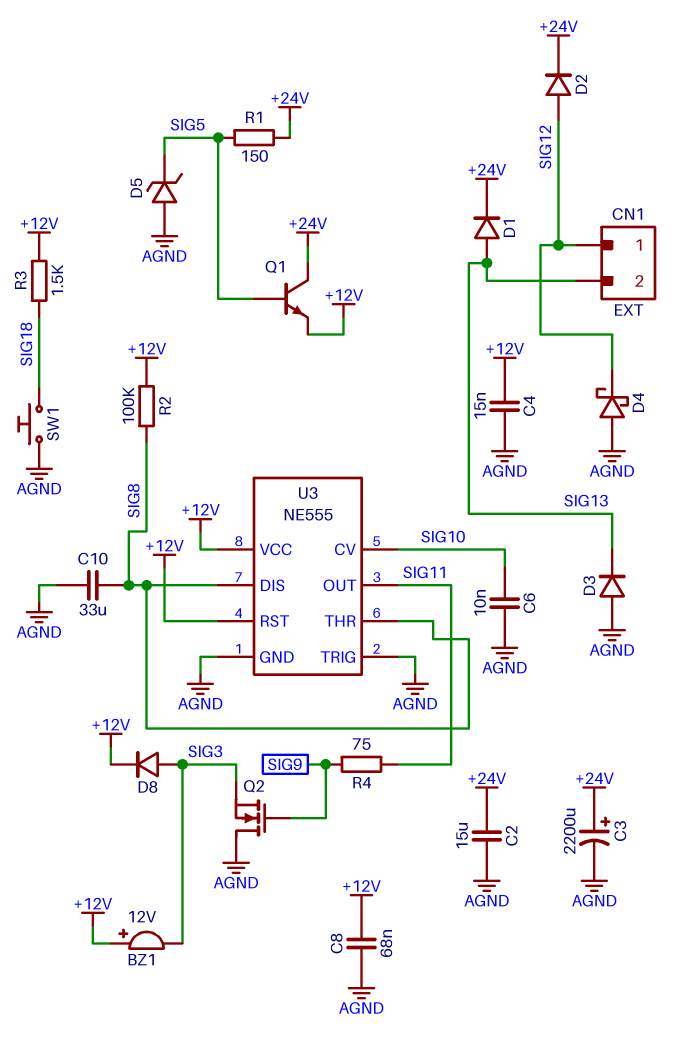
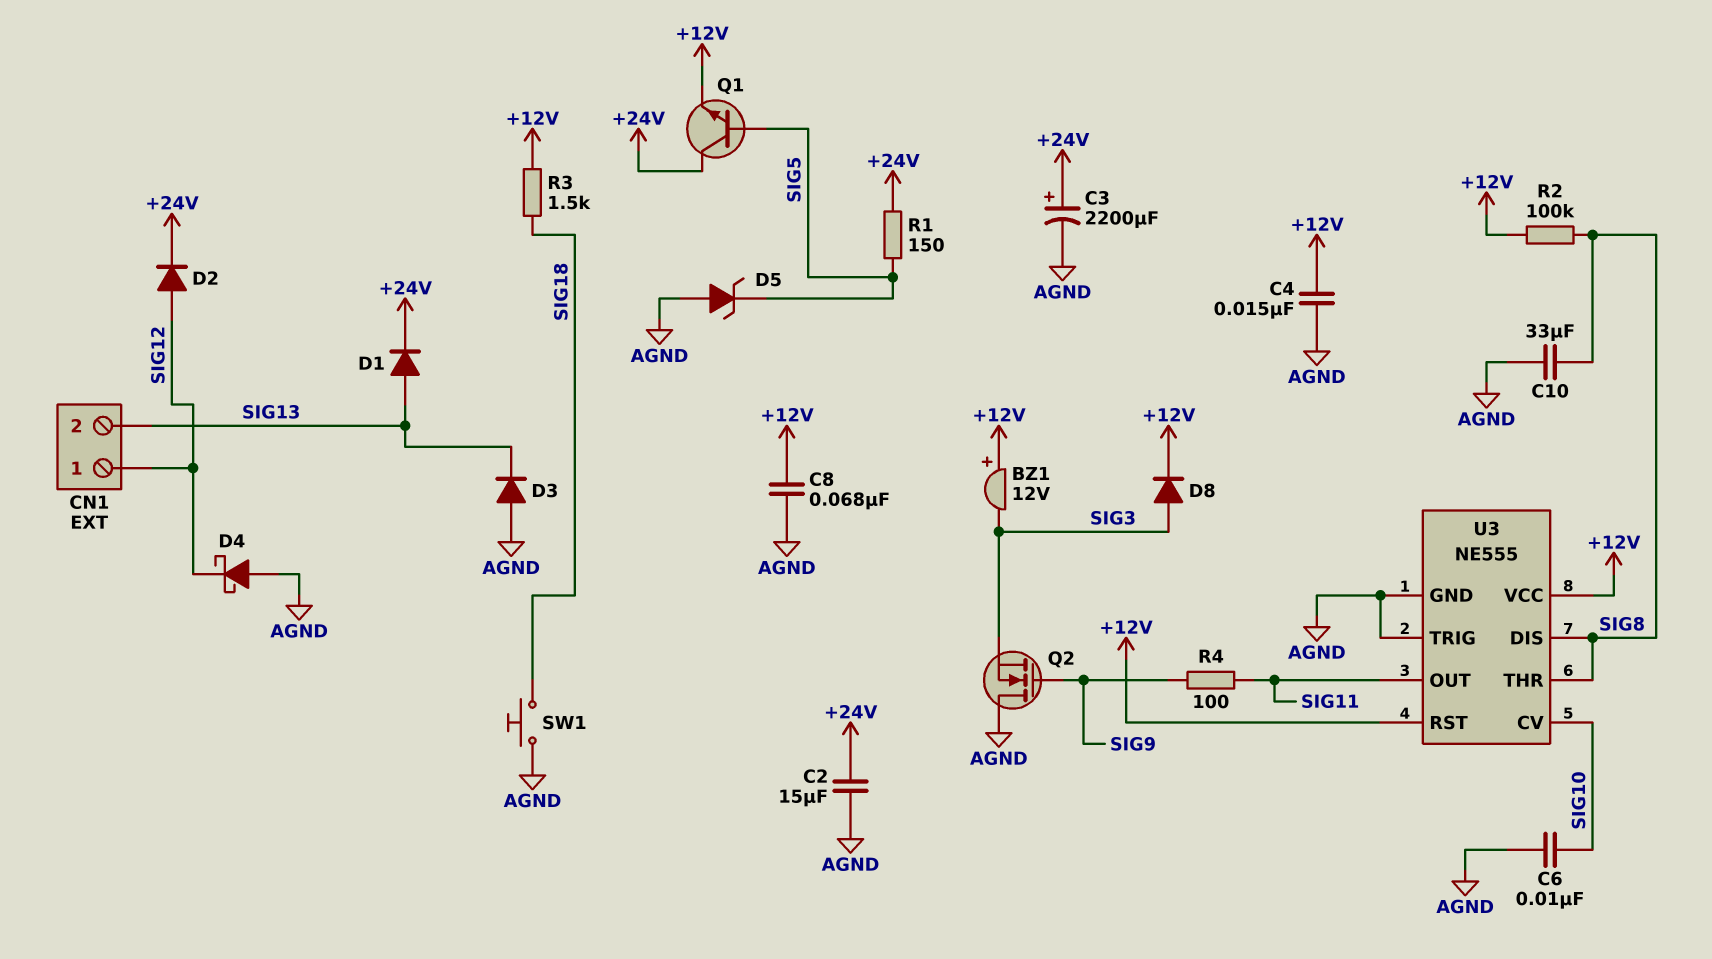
R4: 75 (SIG9, SIG11) -> 100 (SIG9, SIG11)

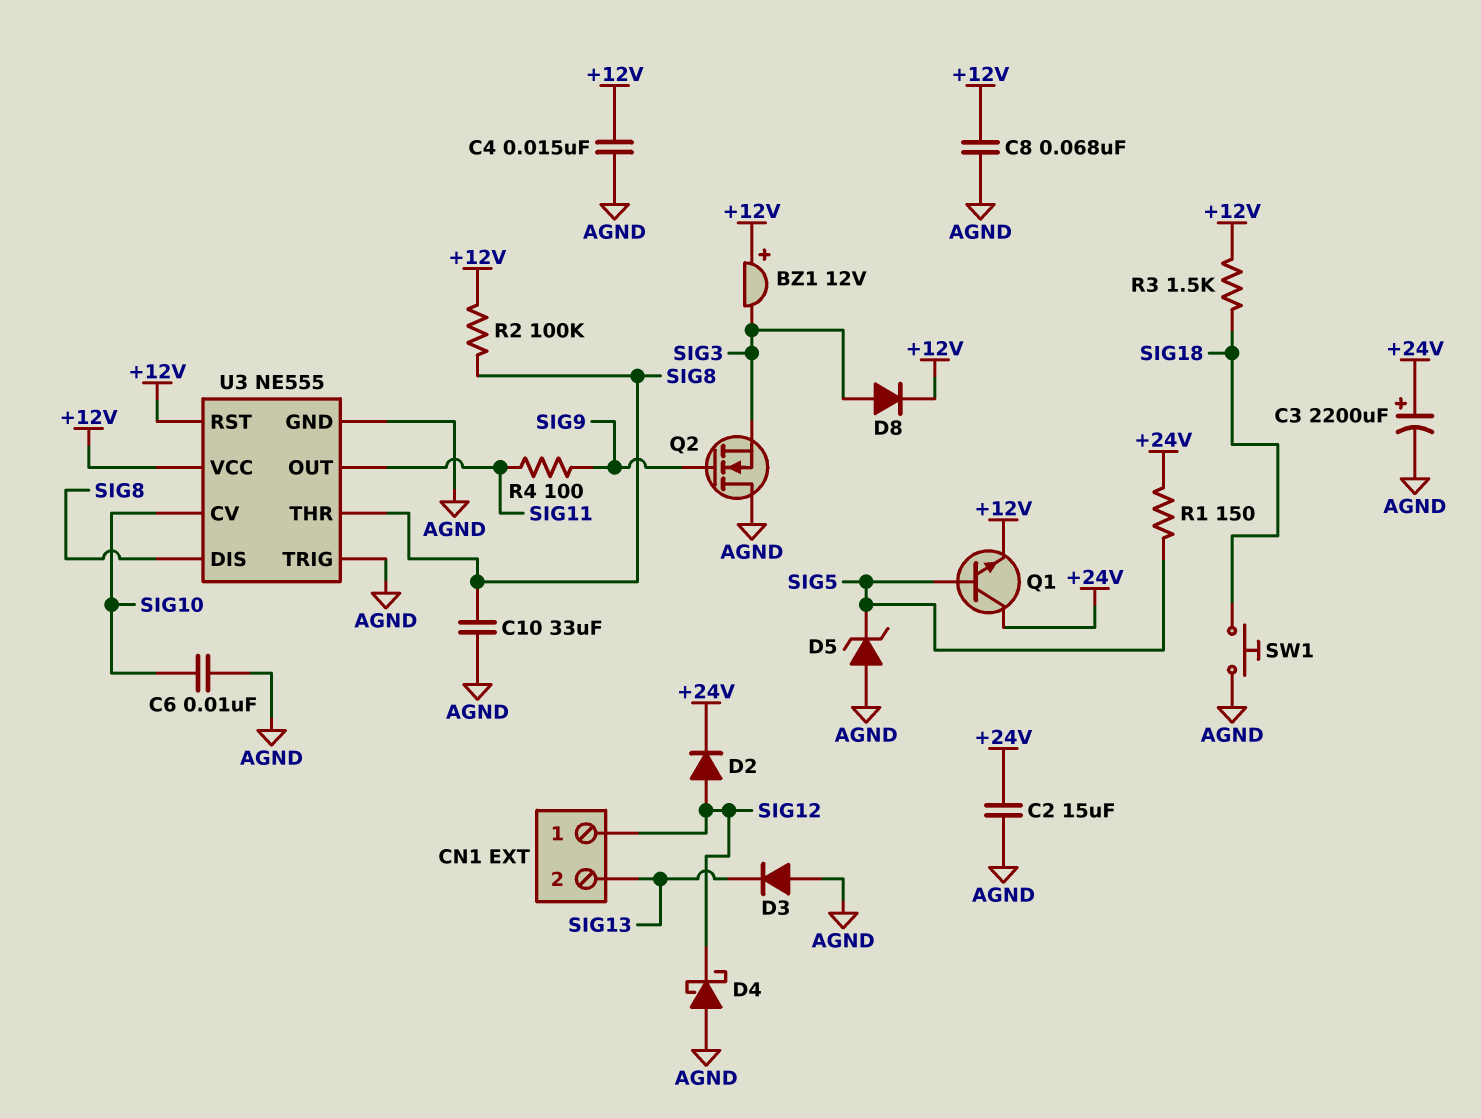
D1: diode (A SIG13, K +24V) -> none

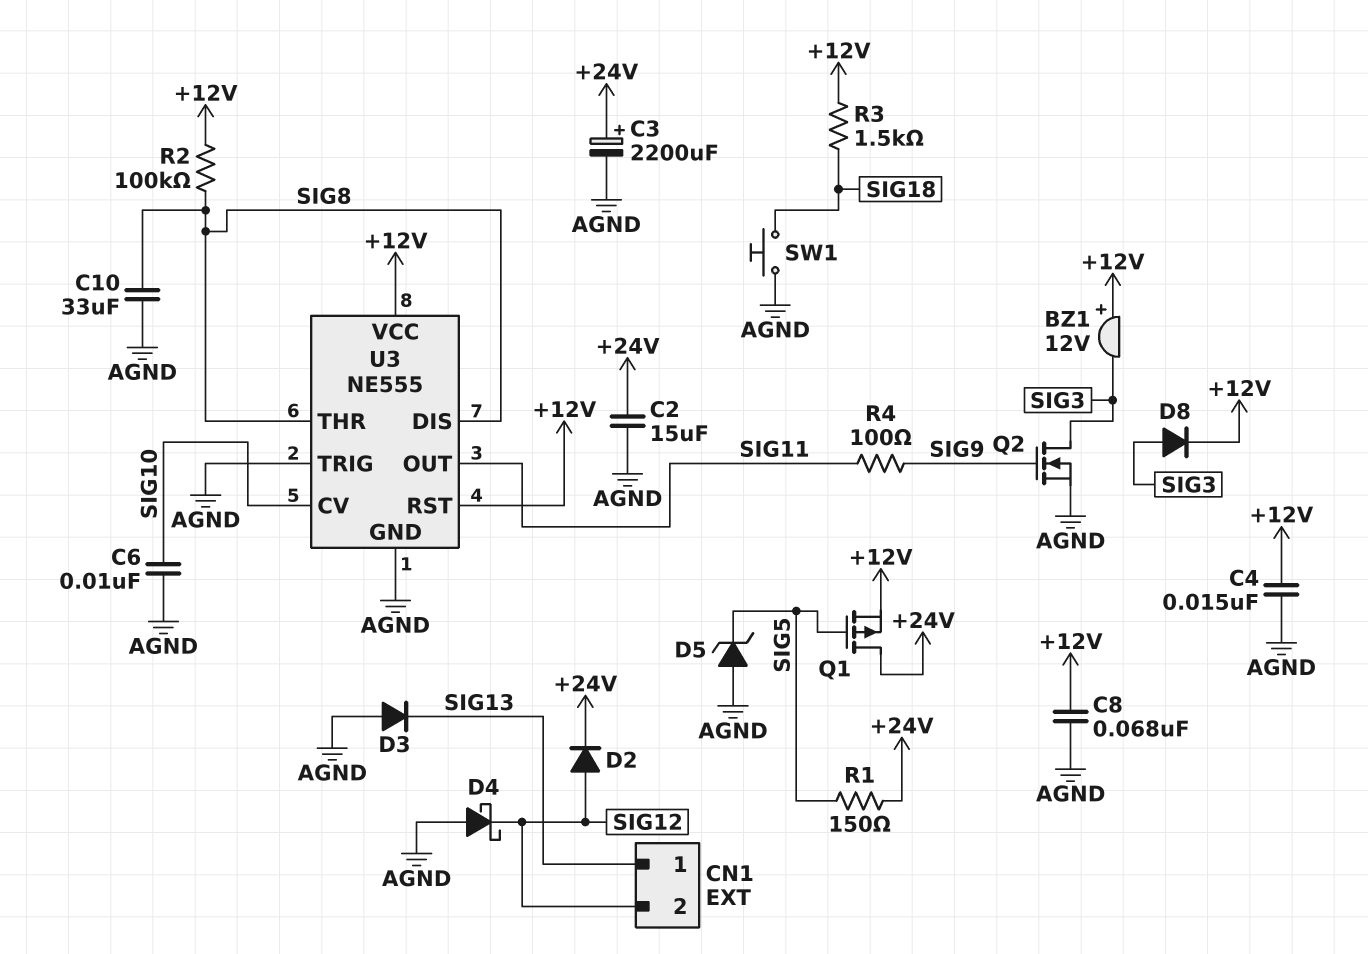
CN1 pin 1: SIG12 -> SIG13
CN1 pin 2: SIG13 -> SIG12
Q1: NPN (B SIG5, C +24V, E +12V) -> PMOS (G SIG5, D +24V, S +12V)
Q2: NMOS (G SIG9, D AGND, S SIG3) -> NMOS (G SIG9, D SIG3, S AGND)

